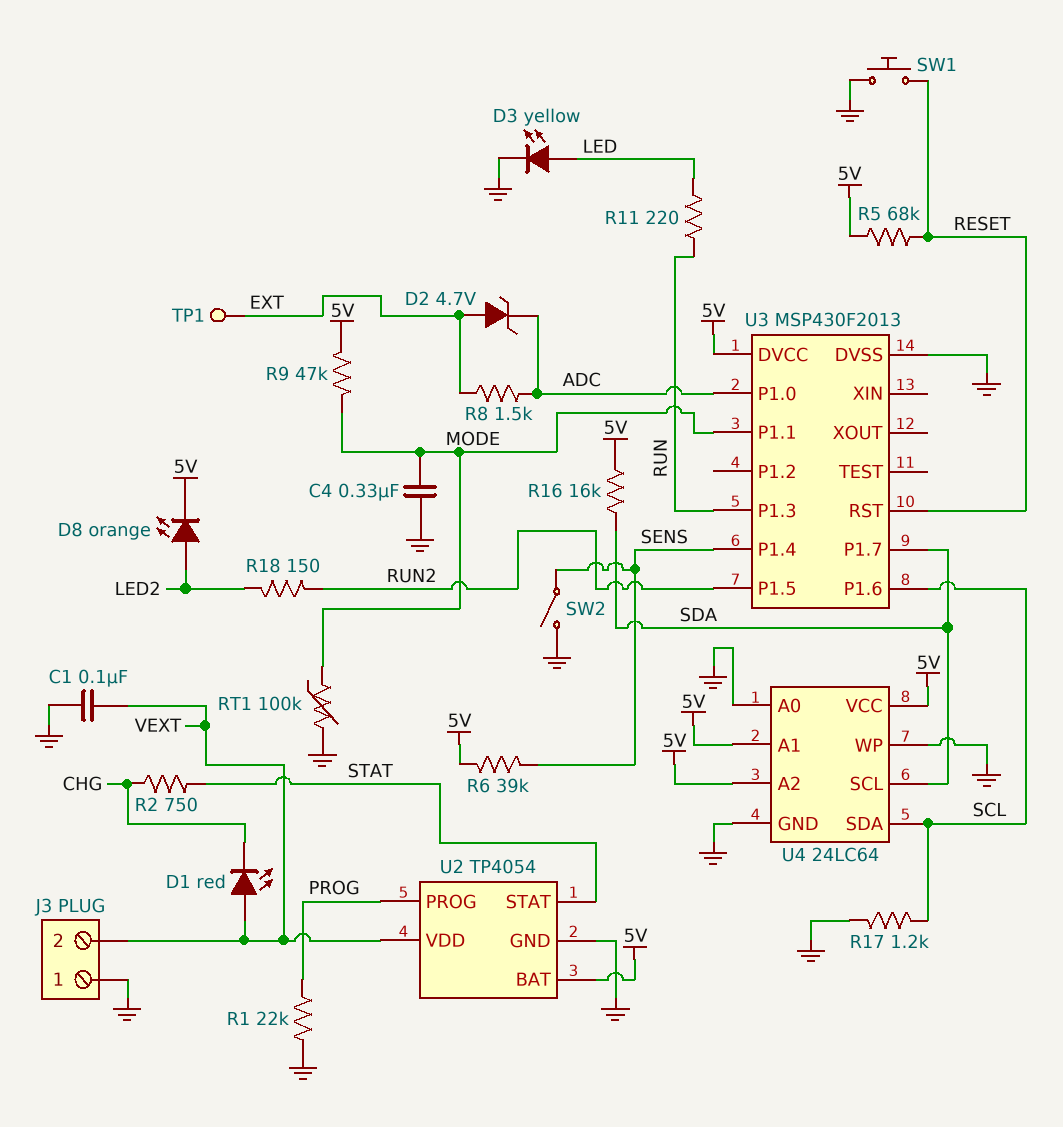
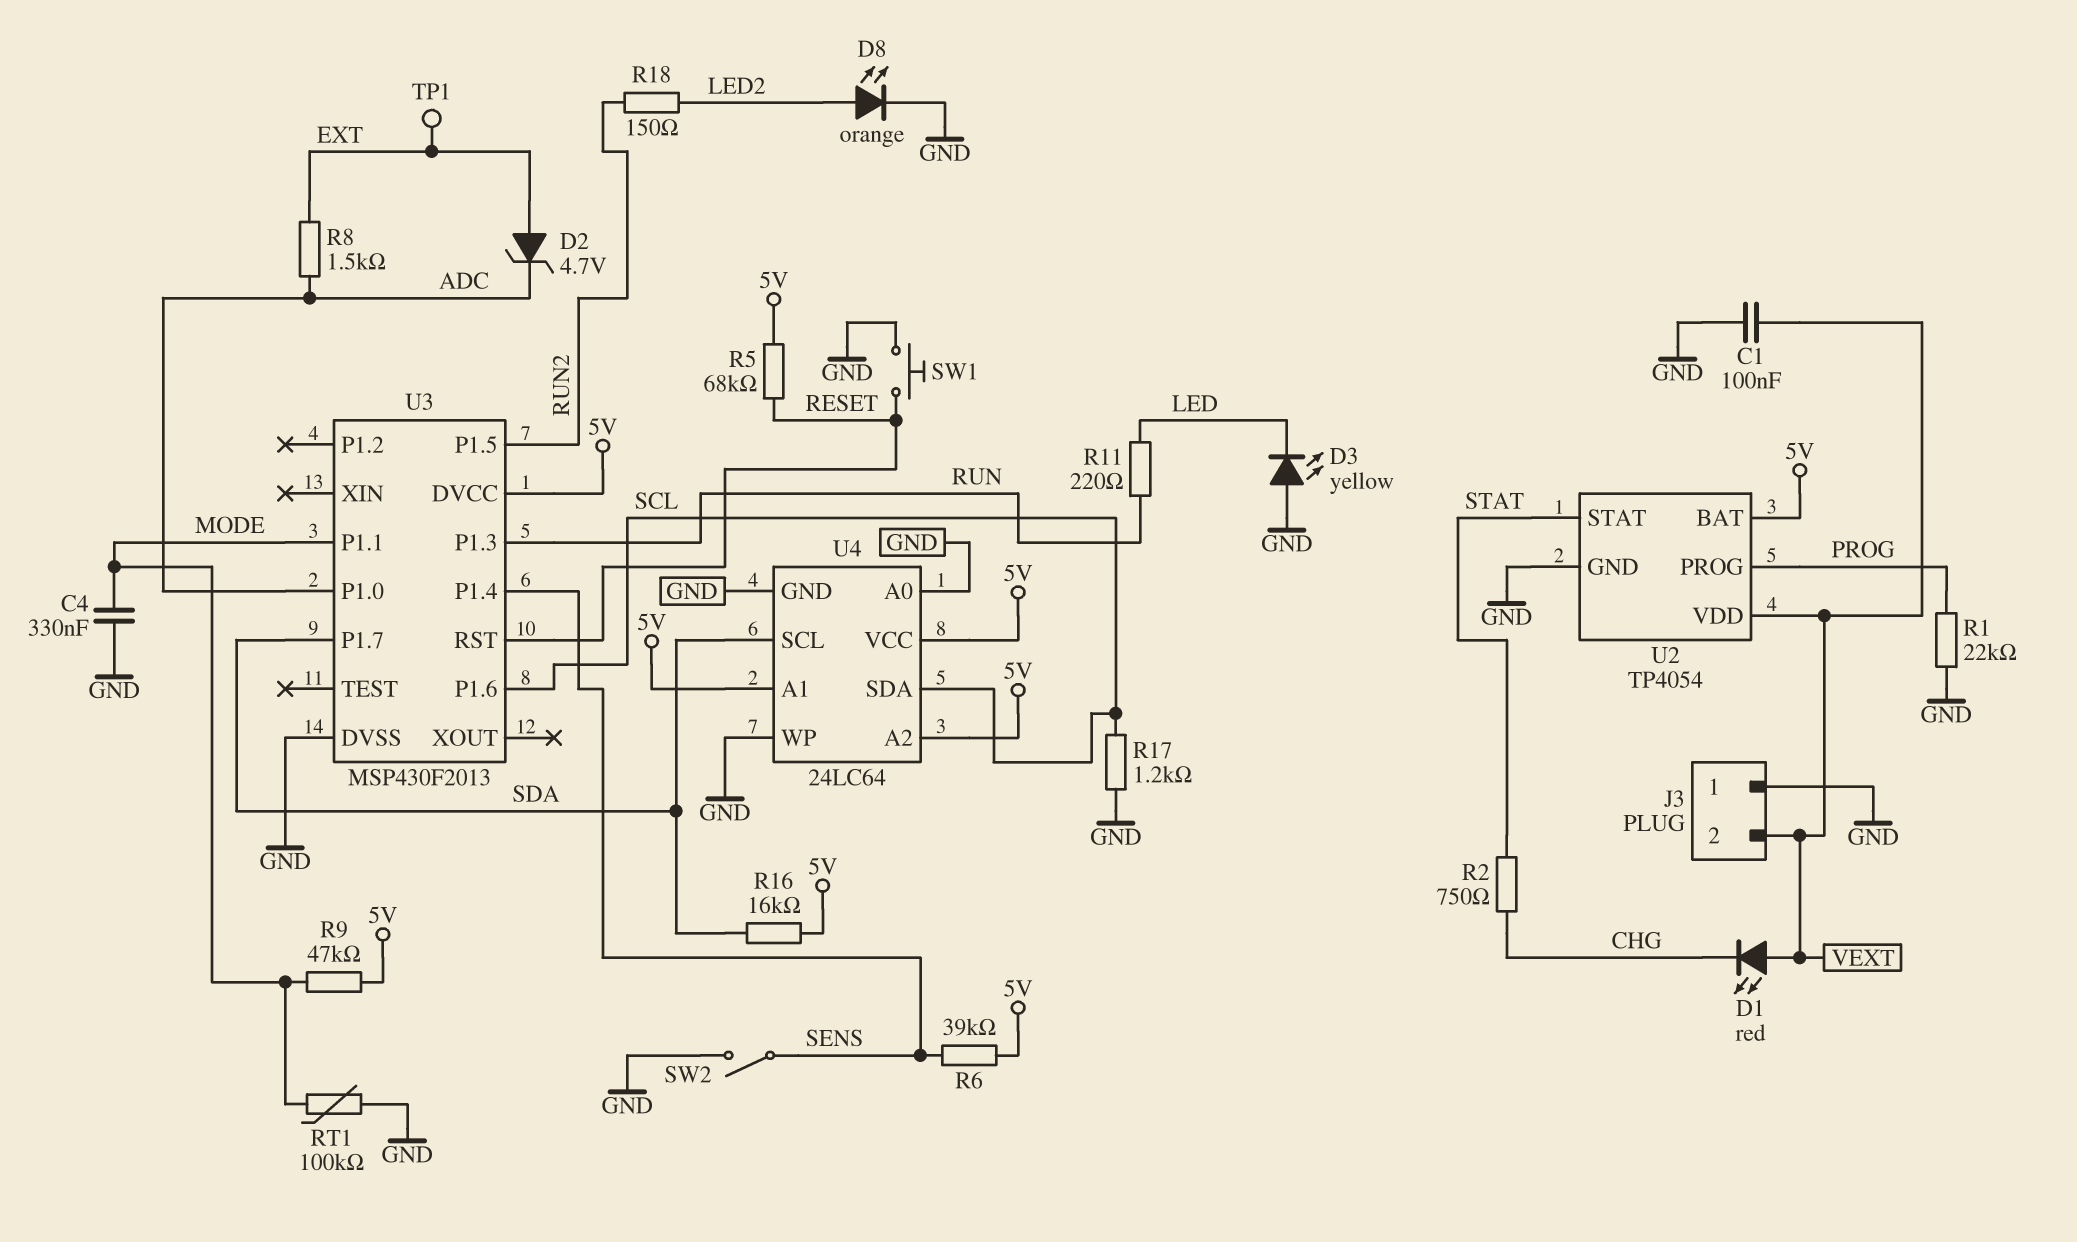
D3: LED yellow (A LED, K GND) -> LED yellow (A GND, K LED)
D8: LED orange (A LED2, K 5V) -> LED orange (A LED2, K GND)

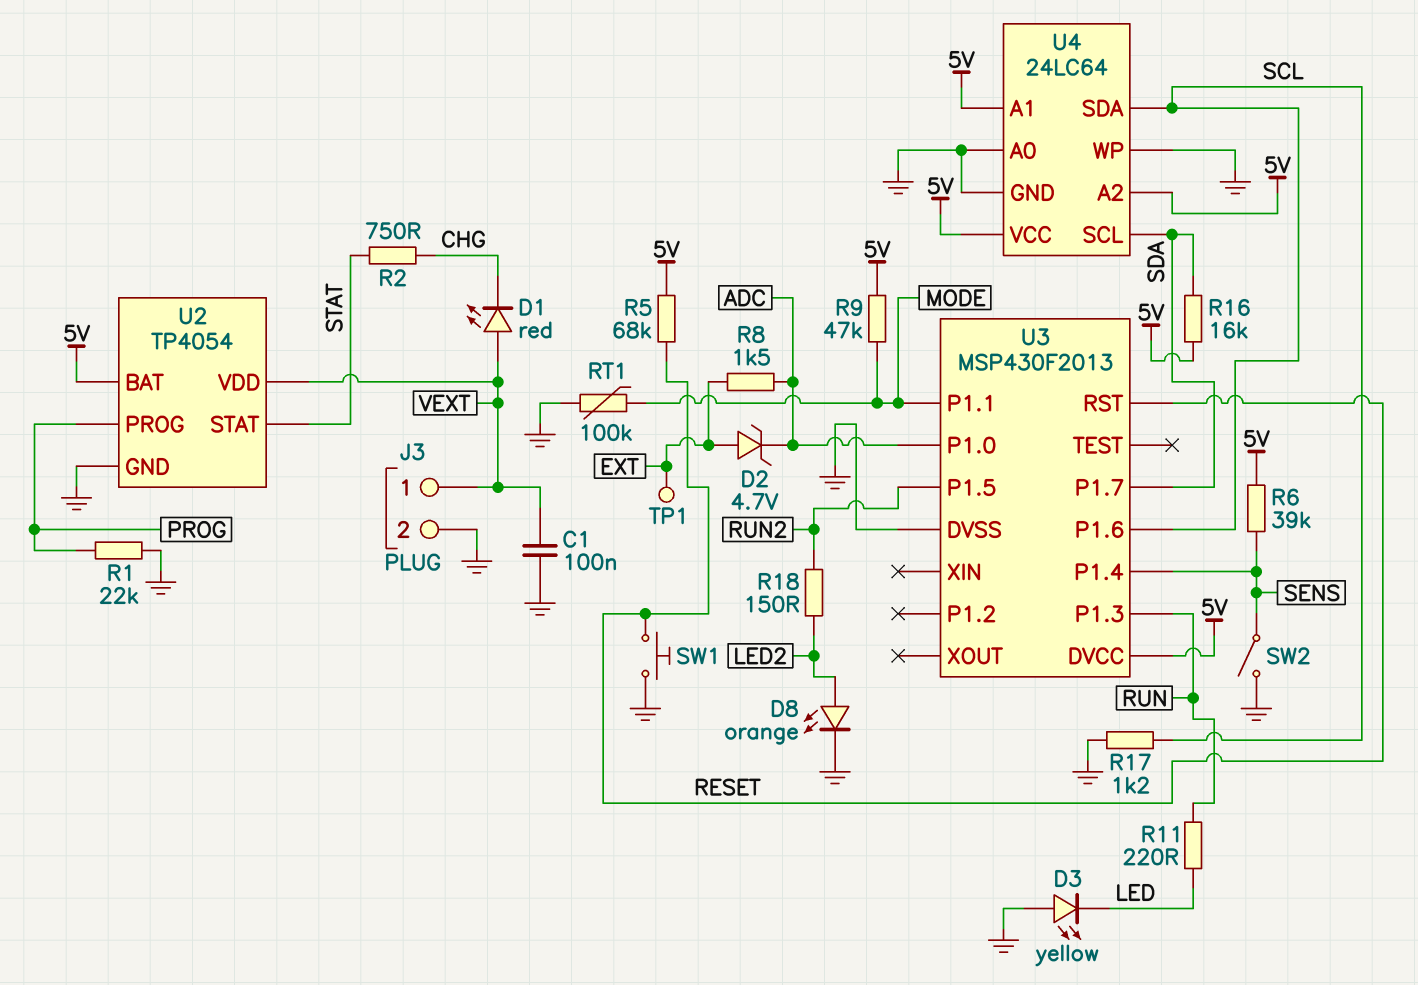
C4: 330nF (GND, MODE) -> none
J3 pin 1: GND -> VEXT
J3 pin 2: VEXT -> GND

